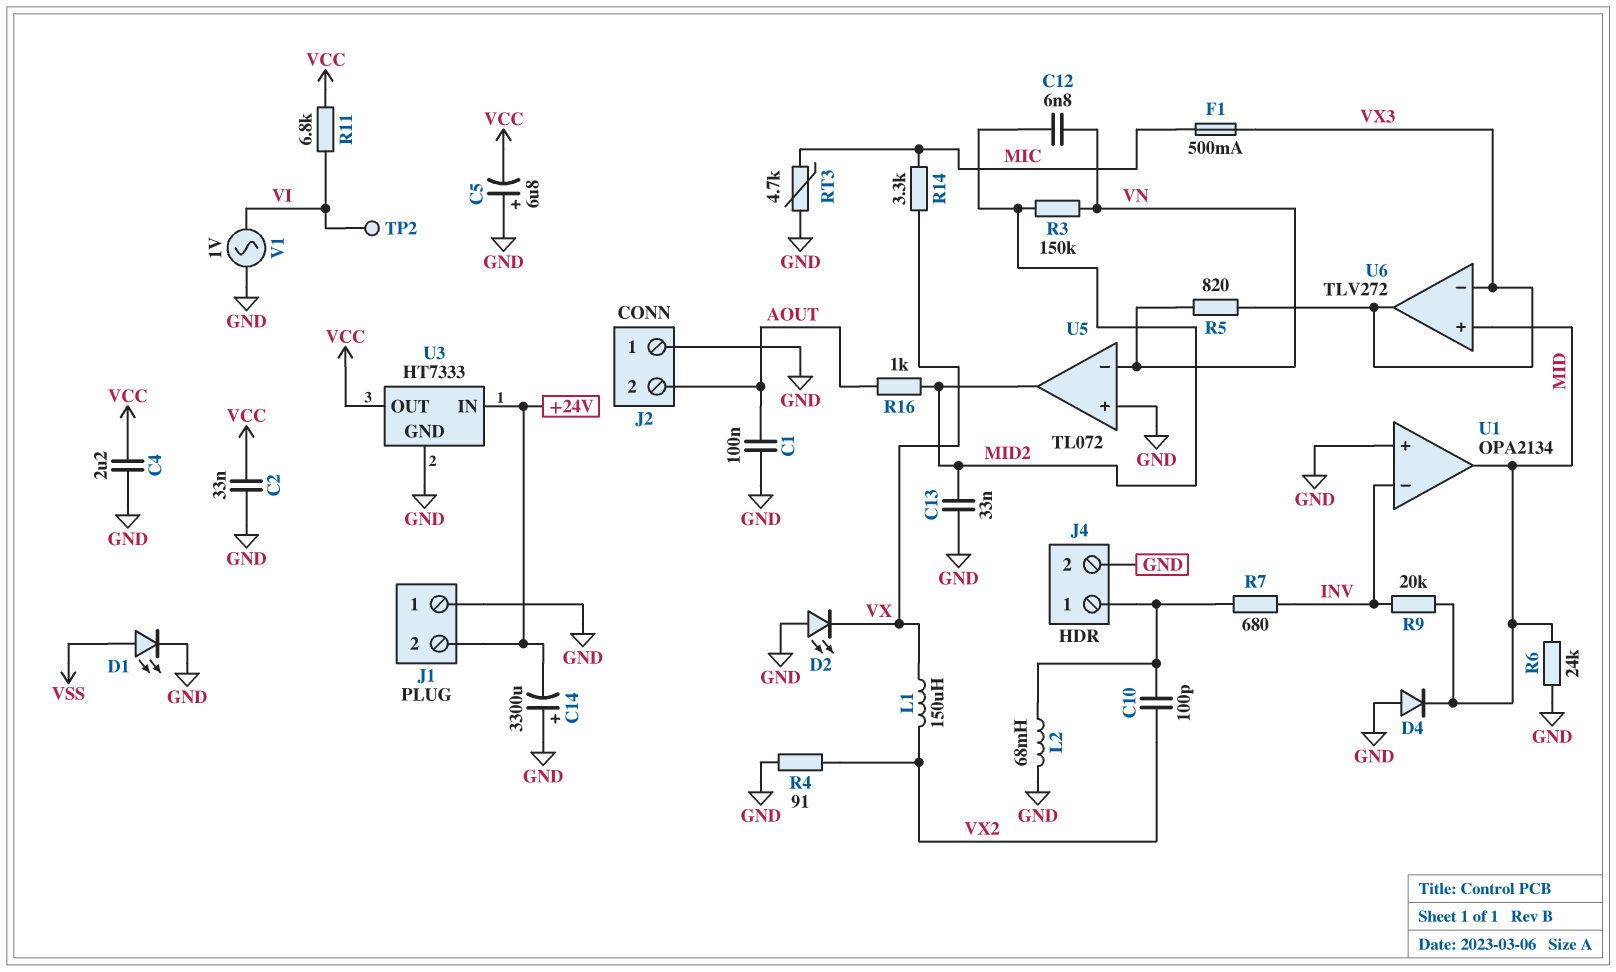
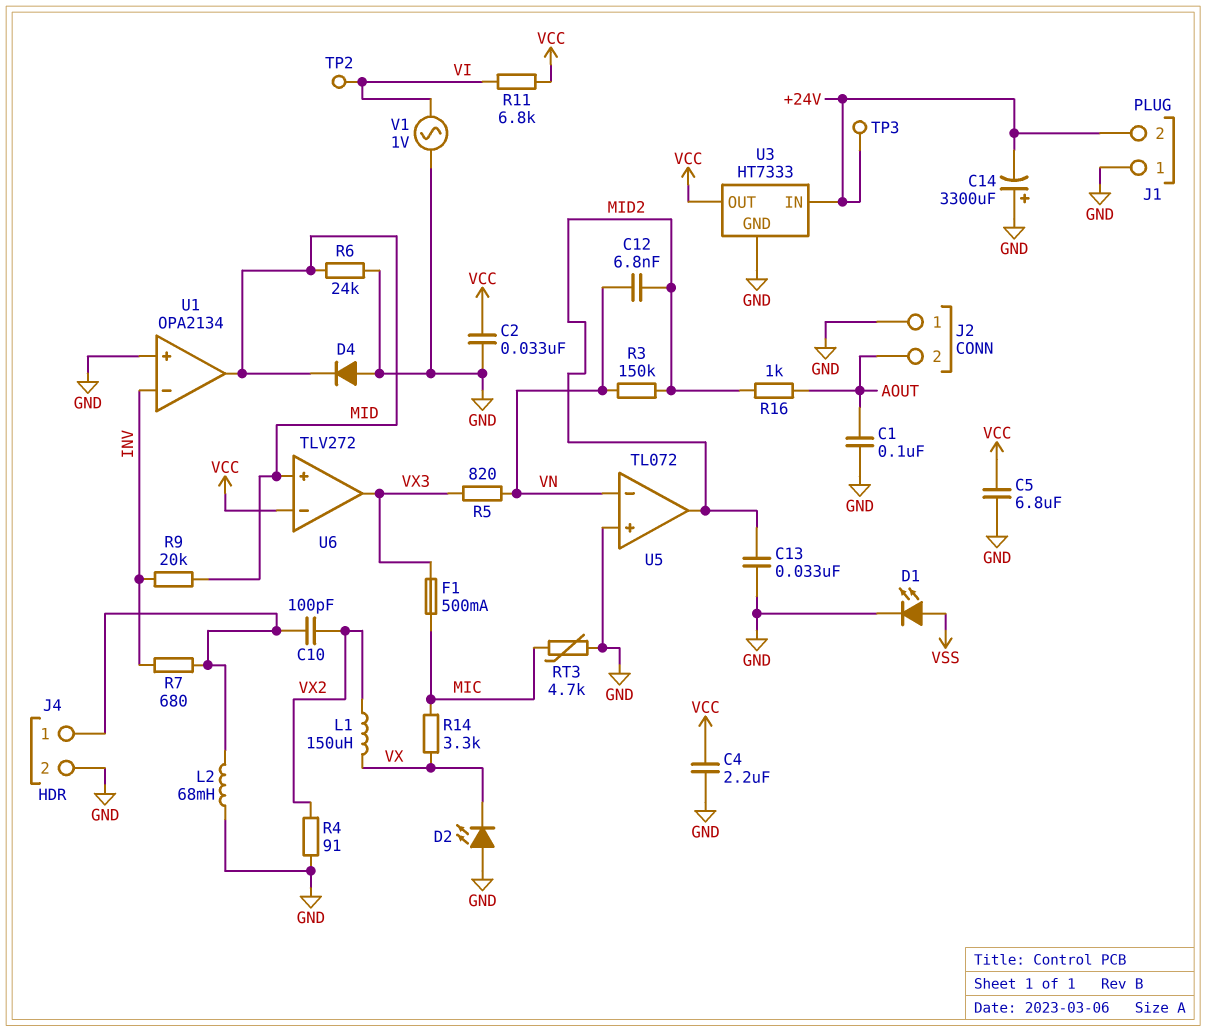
C5: 6.8uF (plus GND, minus VCC) -> 6.8uF (GND, VCC)
TP3: none -> test point (+24V)
U6 pin in-: VX3 -> VCC

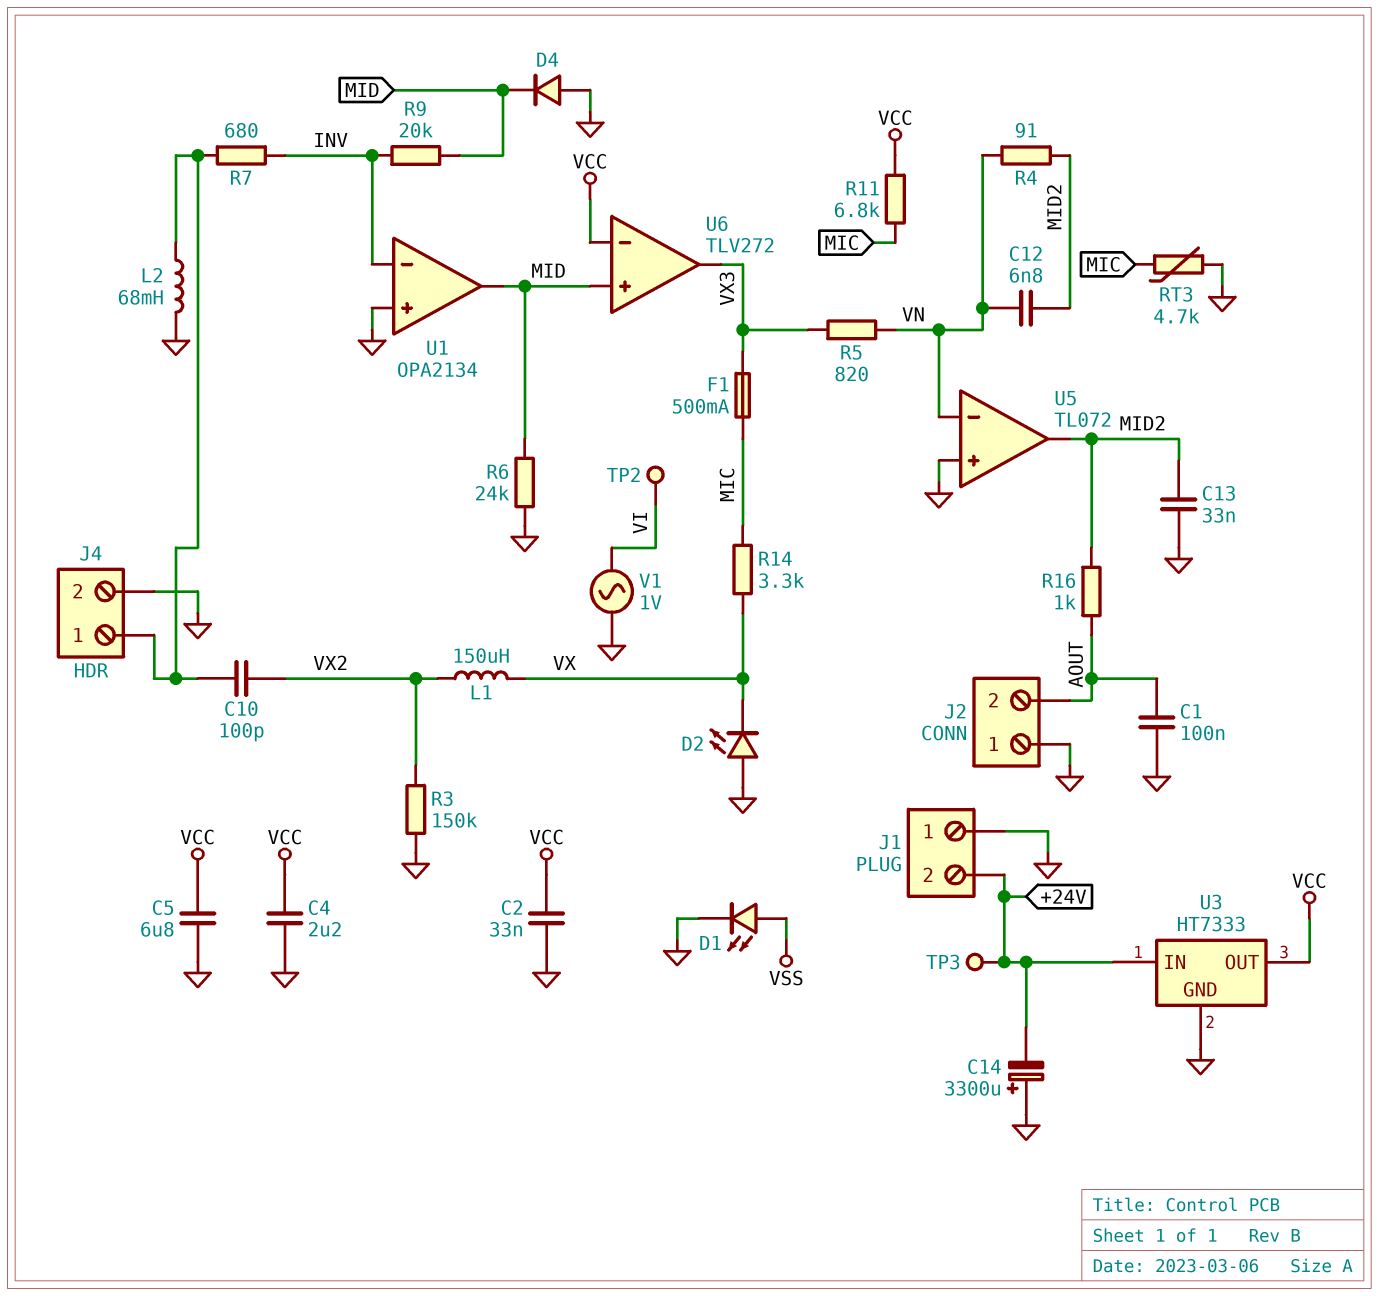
R3: 150k (MID2, VN) -> 150k (GND, VX2)
R4: 91 (GND, VX2) -> 91 (MID2, VN)
R11: 6.8k (VCC, VI) -> 6.8k (MIC, VCC)

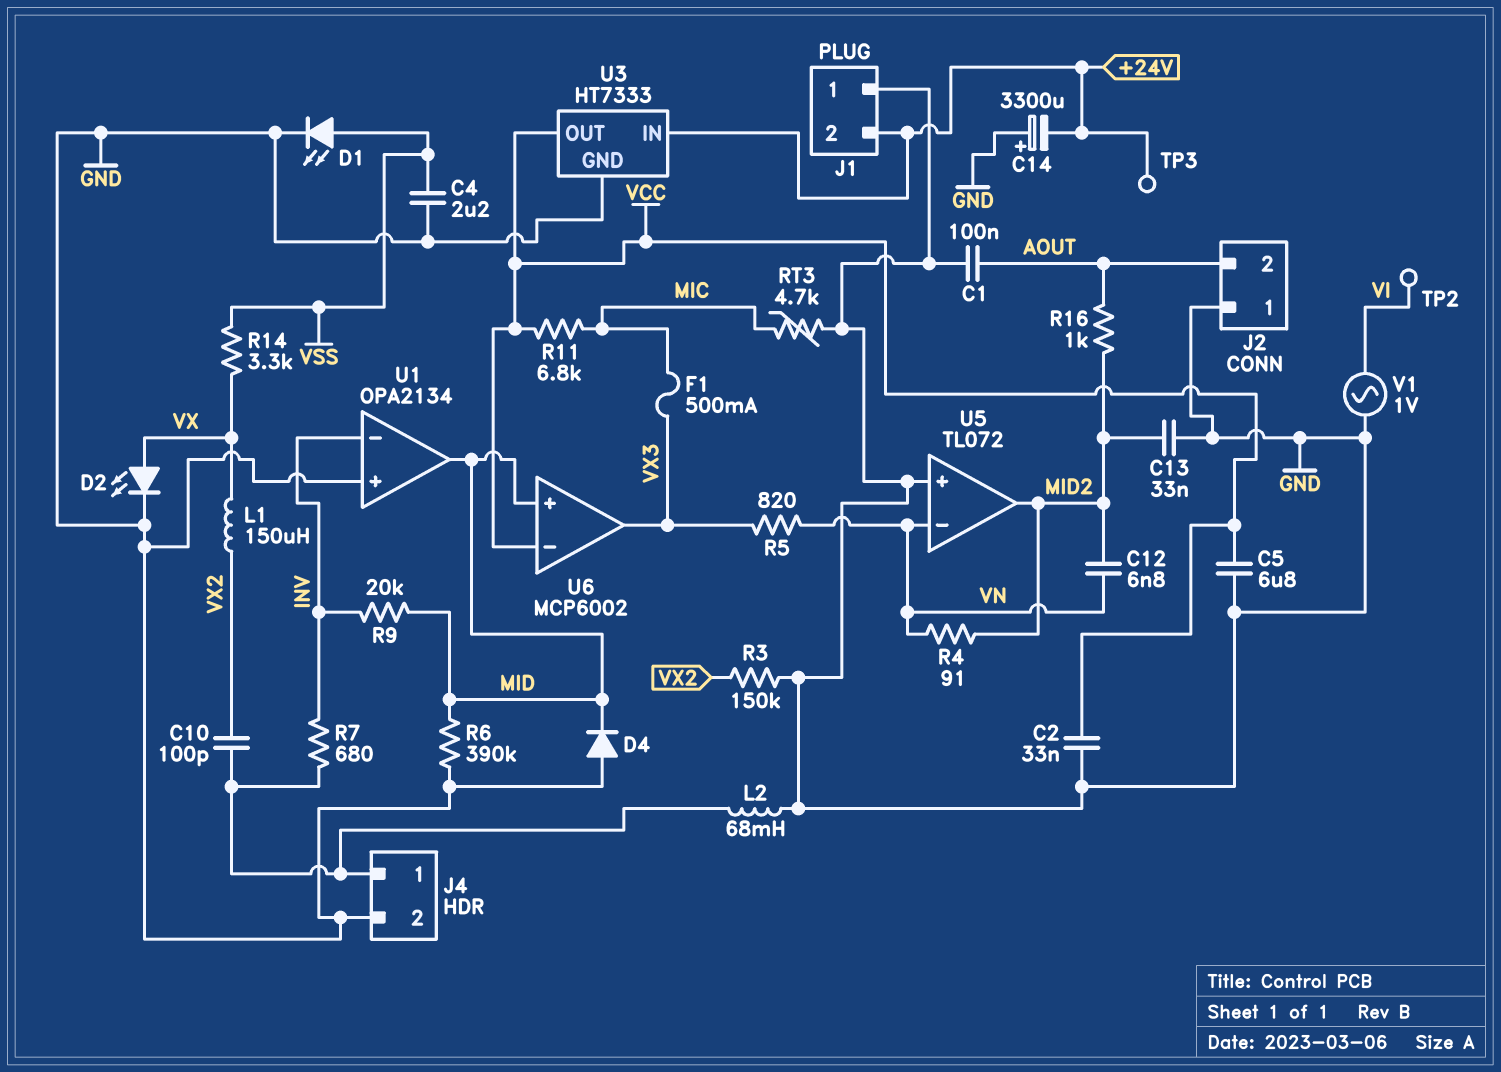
C4: 2.2uF (GND, VCC) -> 2.2uF (GND, VSS)
D2: LED (A GND, K VX) -> LED (A VX, K GND)
R6: 24k (GND, MID) -> 390k (GND, MID)
R14: 3.3k (MIC, VX) -> 3.3k (VSS, VX)
U6: TLV272 -> MCP6002

